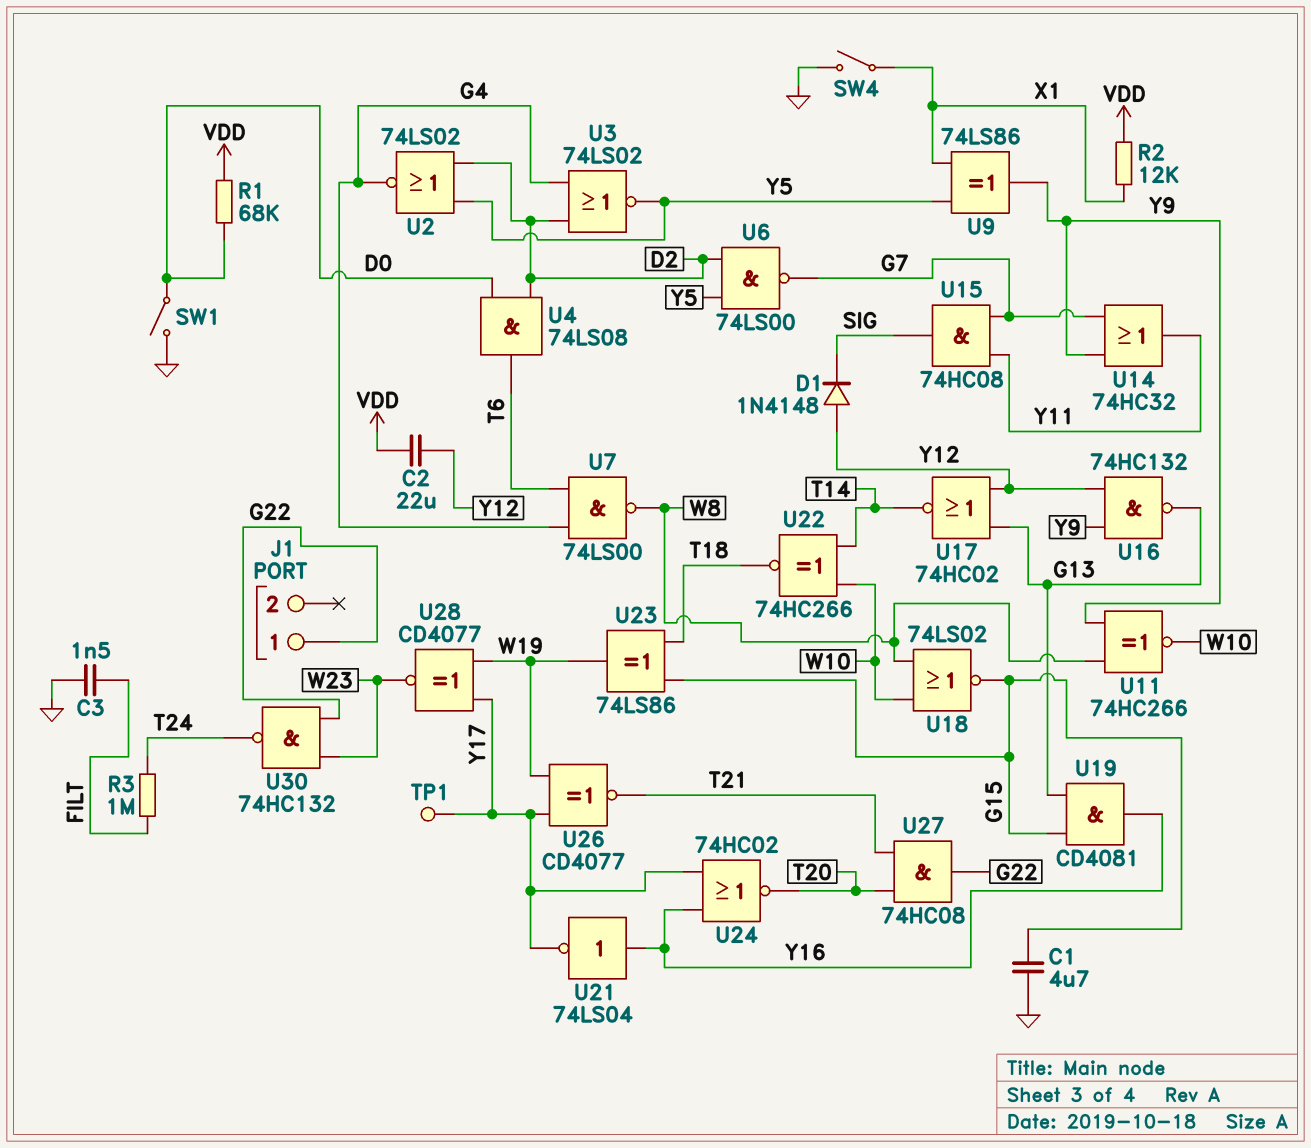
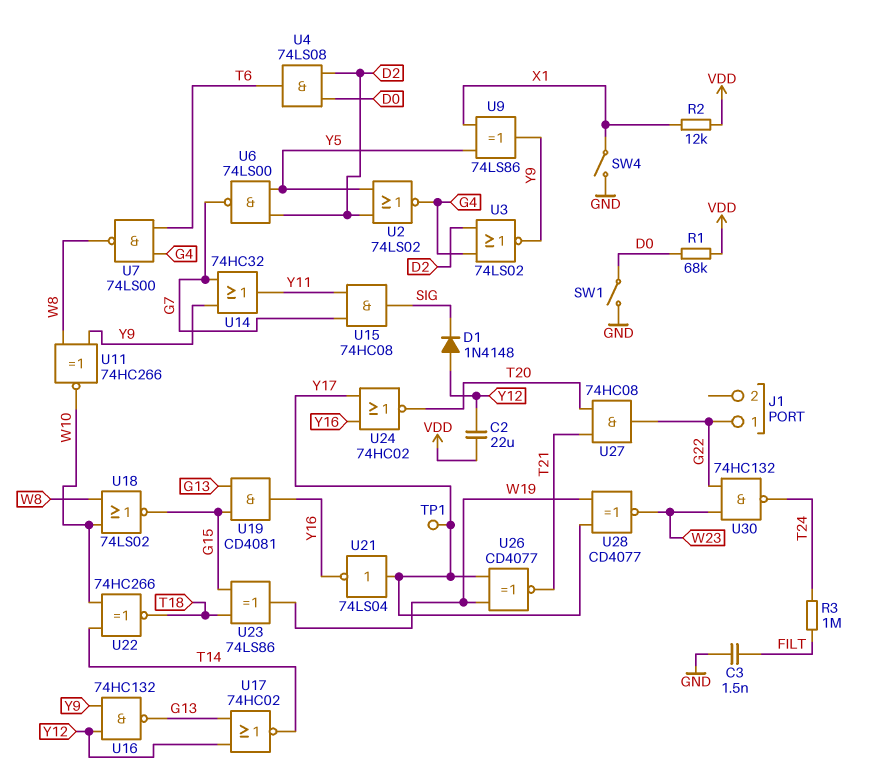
C1: 4.7uF (G15, GND) -> none
U3: NOR 74LS02 (in D2, in G4, out Y5) -> NOR 74LS02 (in D2, in G4, out Y9)
U21: NOT 74LS04 (in Y16, out Y17) -> NOT 74LS04 (in Y17, out Y16)

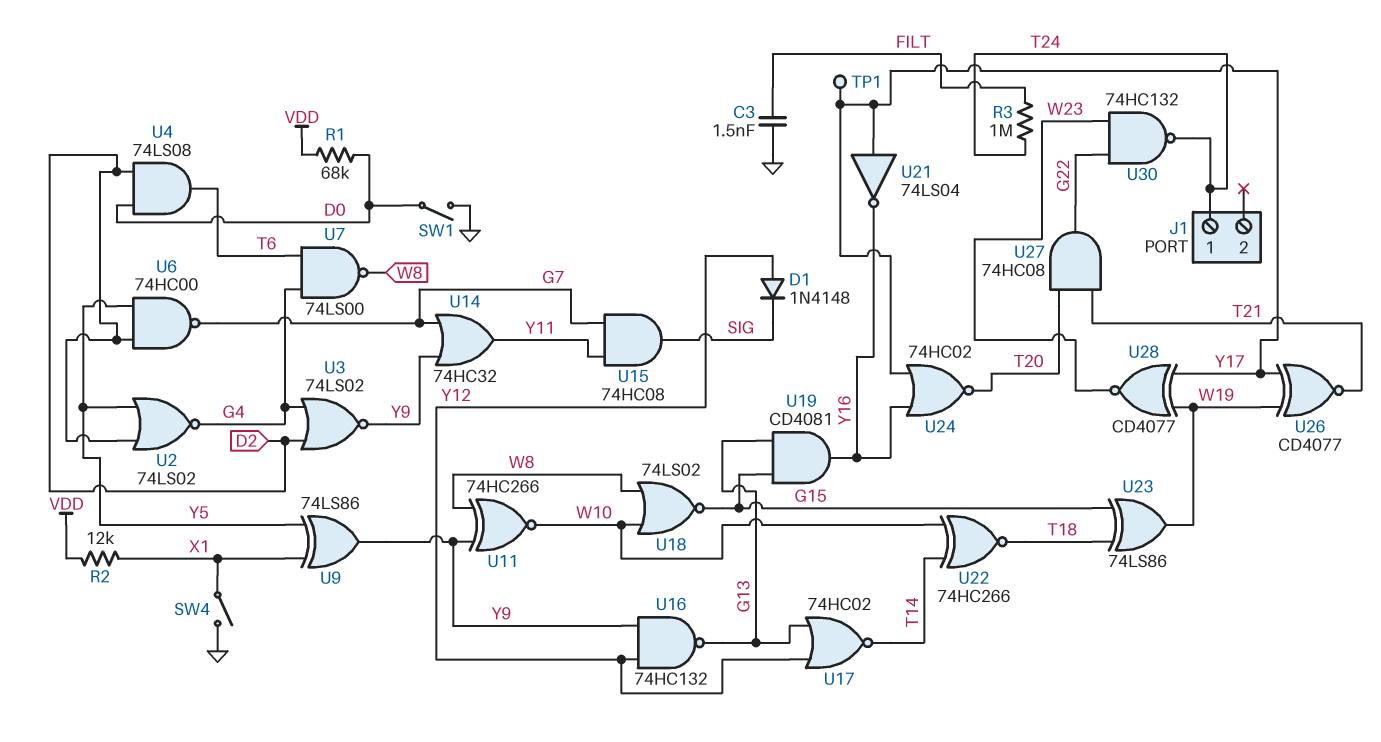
C2: 22uF (VDD, Y12) -> none
J1 pin 1: G22 -> T24
U6: NAND 74LS00 (in D2, in Y5, out G7) -> NAND 74HC00 (in D2, in Y5, out G7)

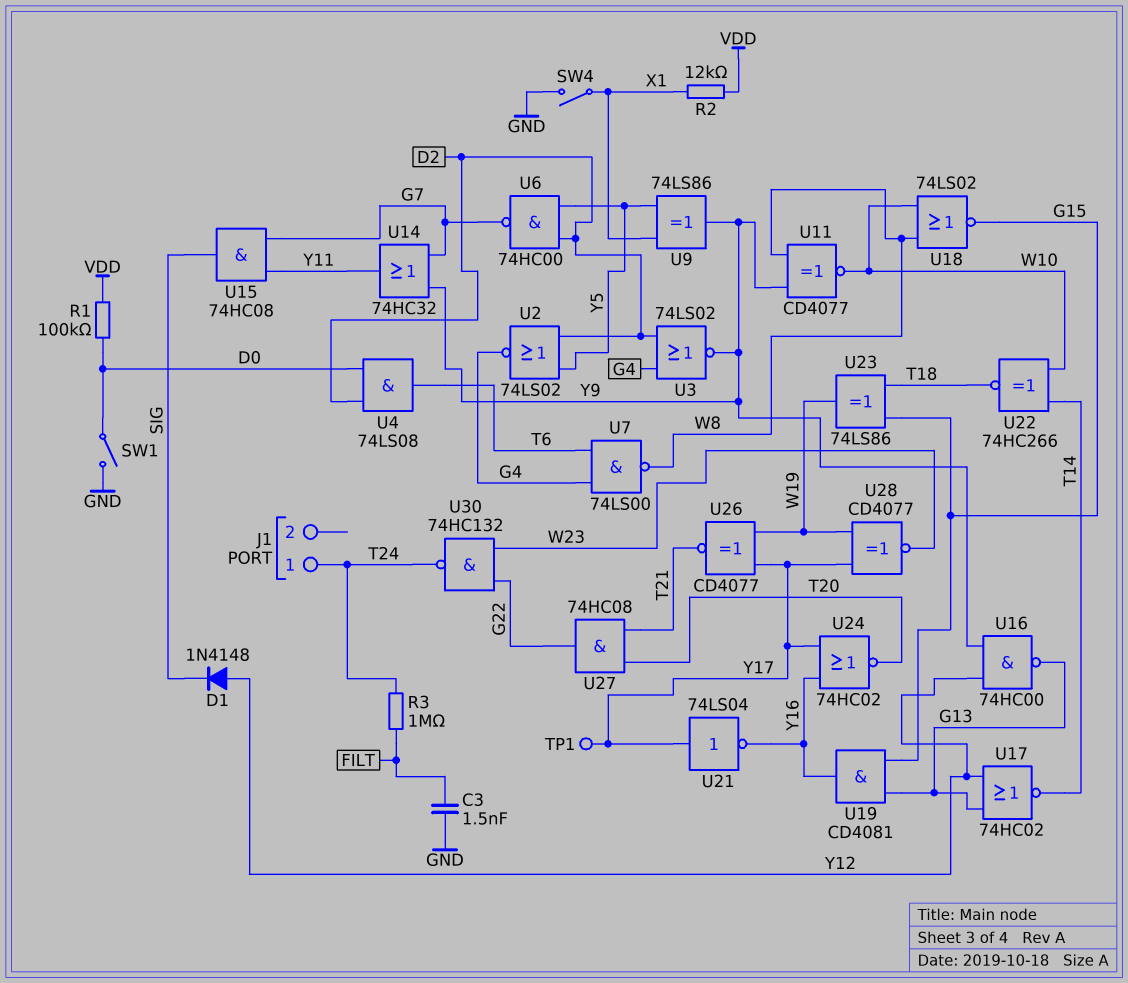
R1: 68k (D0, VDD) -> 100k (D0, VDD)
U11: XNOR 74HC266 (in W8, in Y9, out W10) -> XNOR CD4077 (in W8, in Y9, out W10)
U16: NAND 74HC132 (in Y9, in Y12, out G13) -> NAND 74HC00 (in Y9, in Y12, out G13)

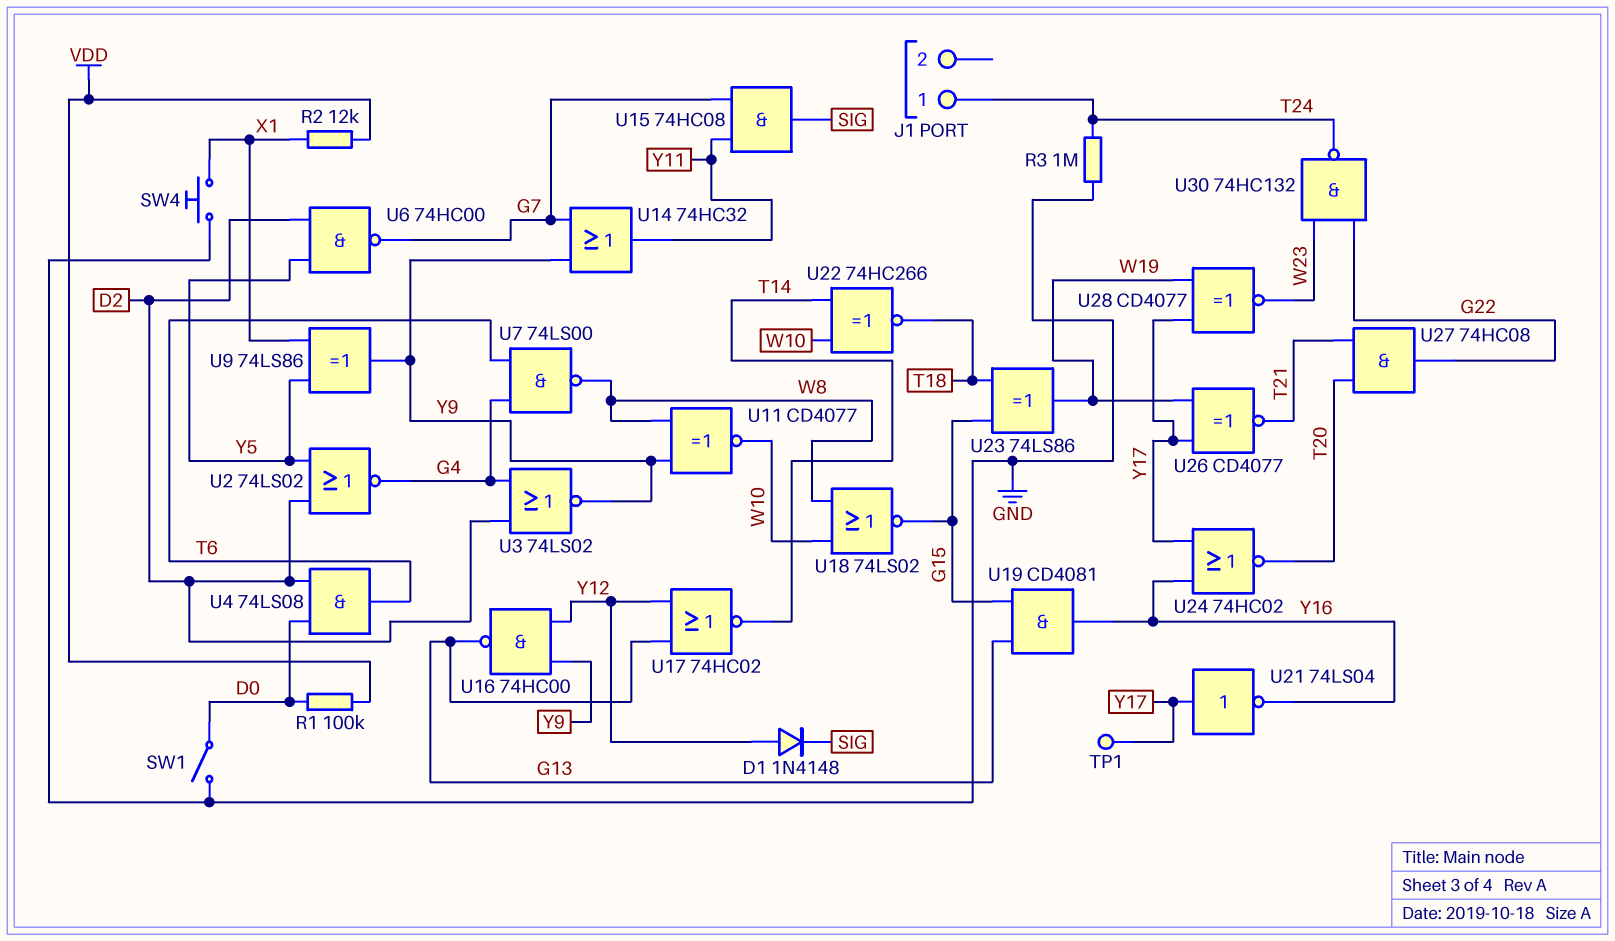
C3: 1.5nF (FILT, GND) -> none
R3: 1M (FILT, T24) -> 1M (GND, T24)
SW4: switch (GND, X1) -> button (GND, X1)

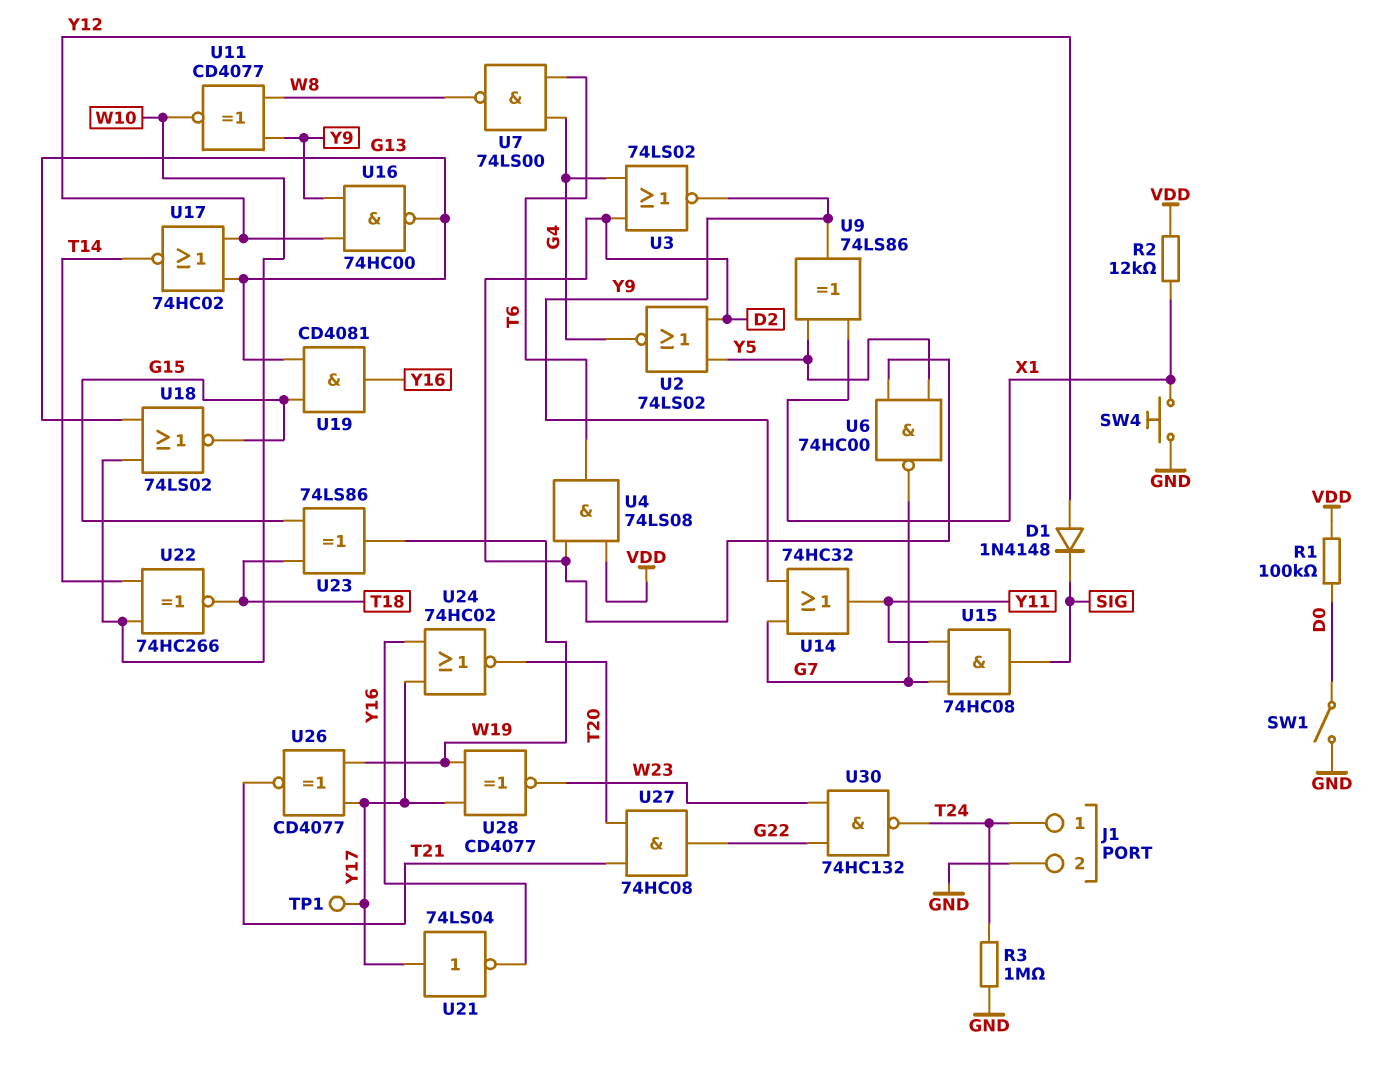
J1 pin 2: none -> GND
U4: AND 74LS08 (in D0, in D2, out T6) -> AND 74LS08 (in D2, in VDD, out T6)
U18: NOR 74LS02 (in W8, in W10, out G15) -> NOR 74LS02 (in G13, in W10, out G15)

